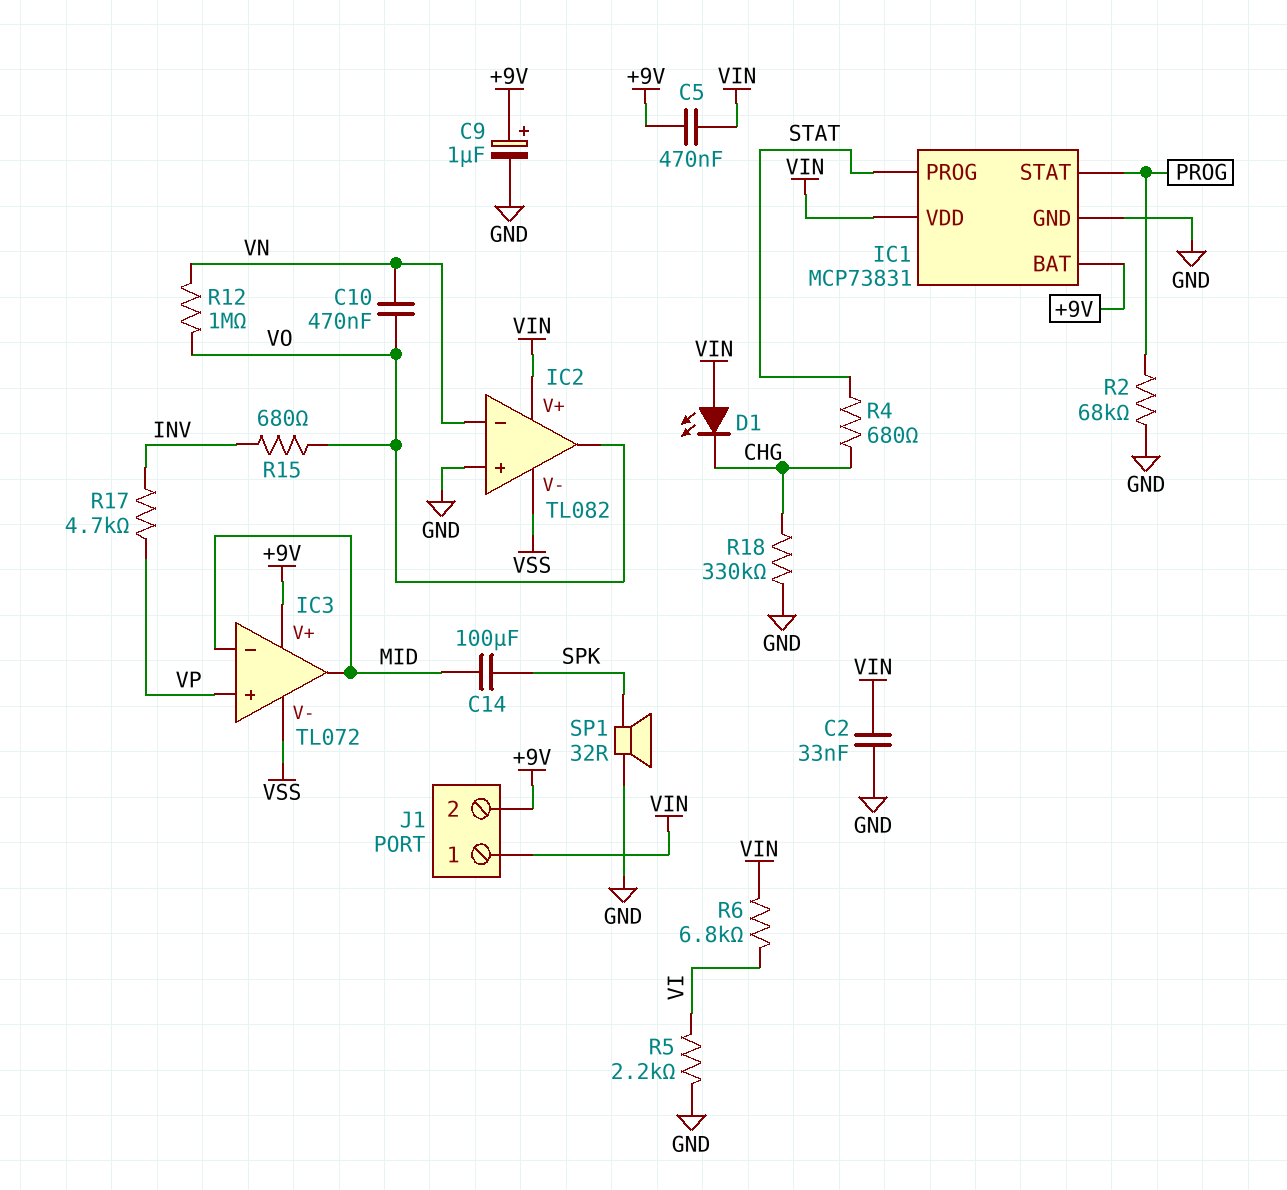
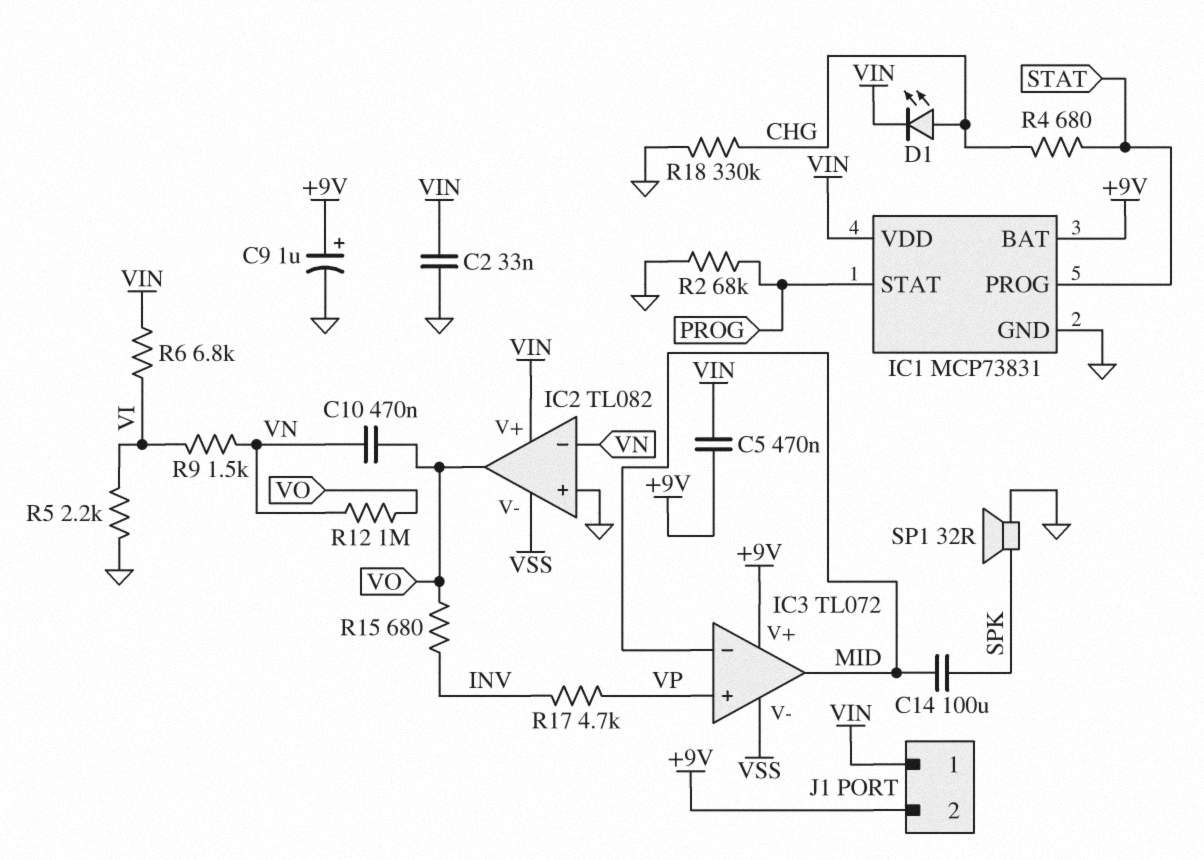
D1: LED (A VIN, K CHG) -> LED (A CHG, K VIN)
R9: none -> 1.5k (VI, VN)

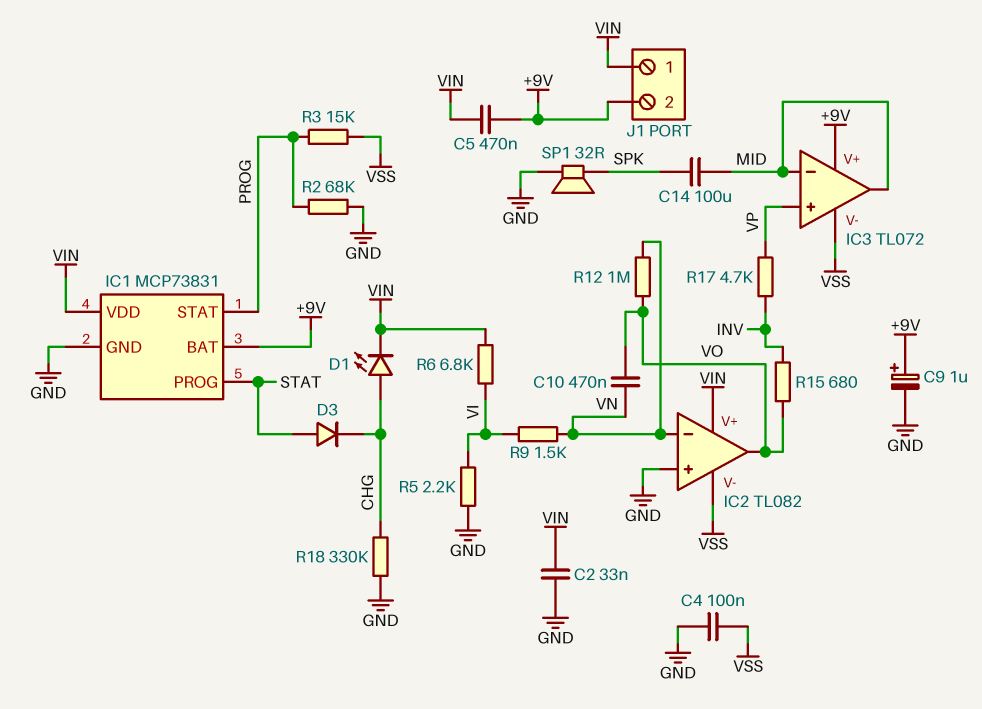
C4: none -> 100nF (GND, VSS)
D3: none -> diode (A STAT, K CHG)
R3: none -> 15k (PROG, VSS)
R4: 680 (CHG, STAT) -> none

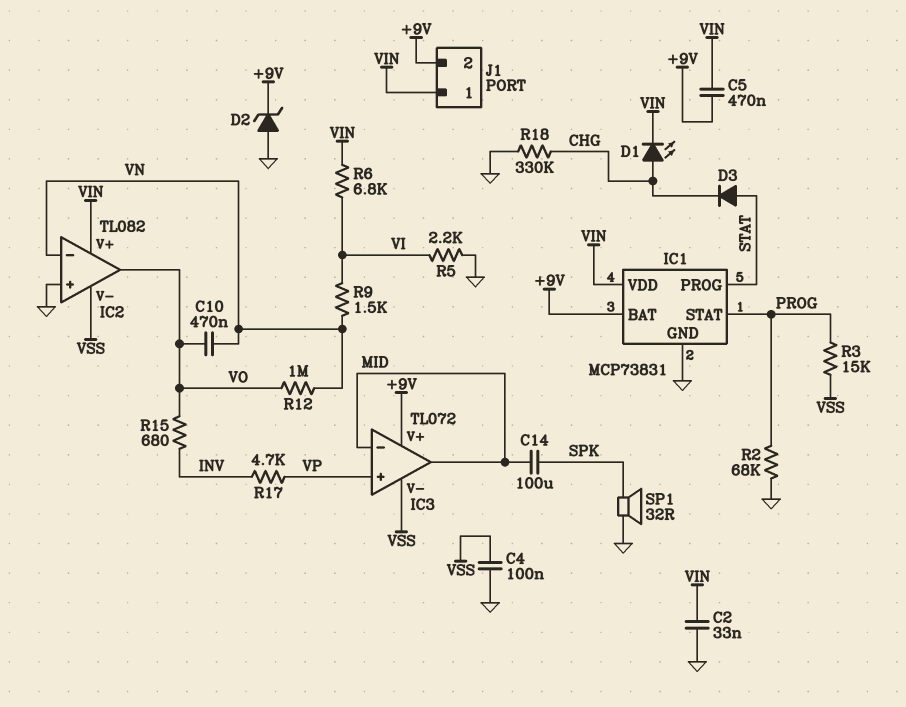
C9: 1uF (plus +9V, minus GND) -> none
D2: none -> zener (A GND, K +9V)

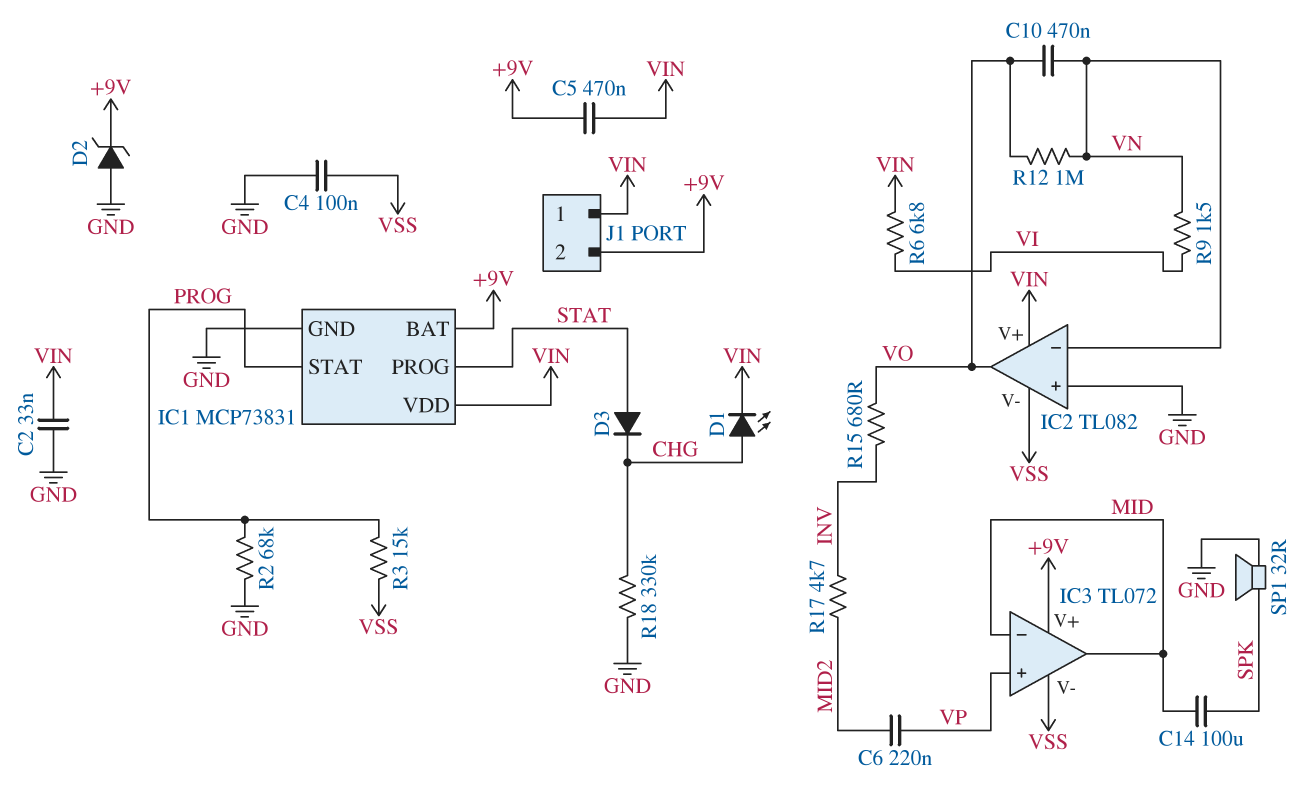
C6: none -> 220nF (MID2, VP)
R5: 2.2k (GND, VI) -> none
R17: 4.7k (INV, VP) -> 4.7k (INV, MID2)

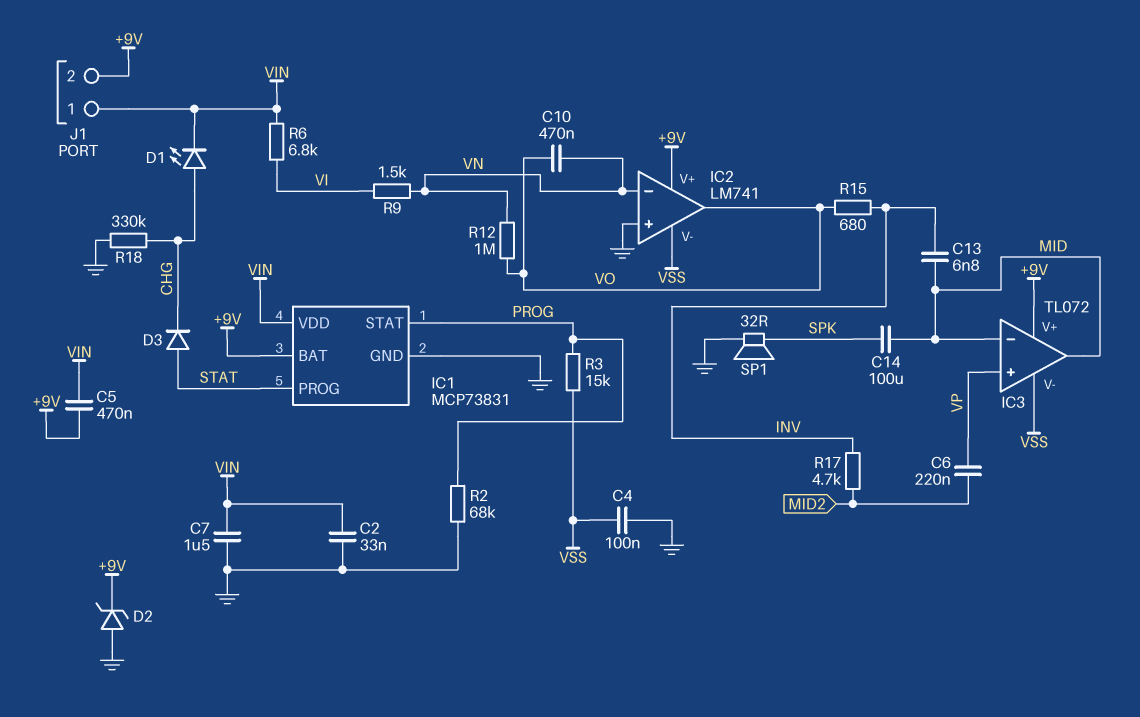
C7: none -> 1.5uF (GND, VIN)
C13: none -> 6.8nF (INV, MID)
IC2: TL082 -> LM741
IC2 pin V+: VIN -> +9V

